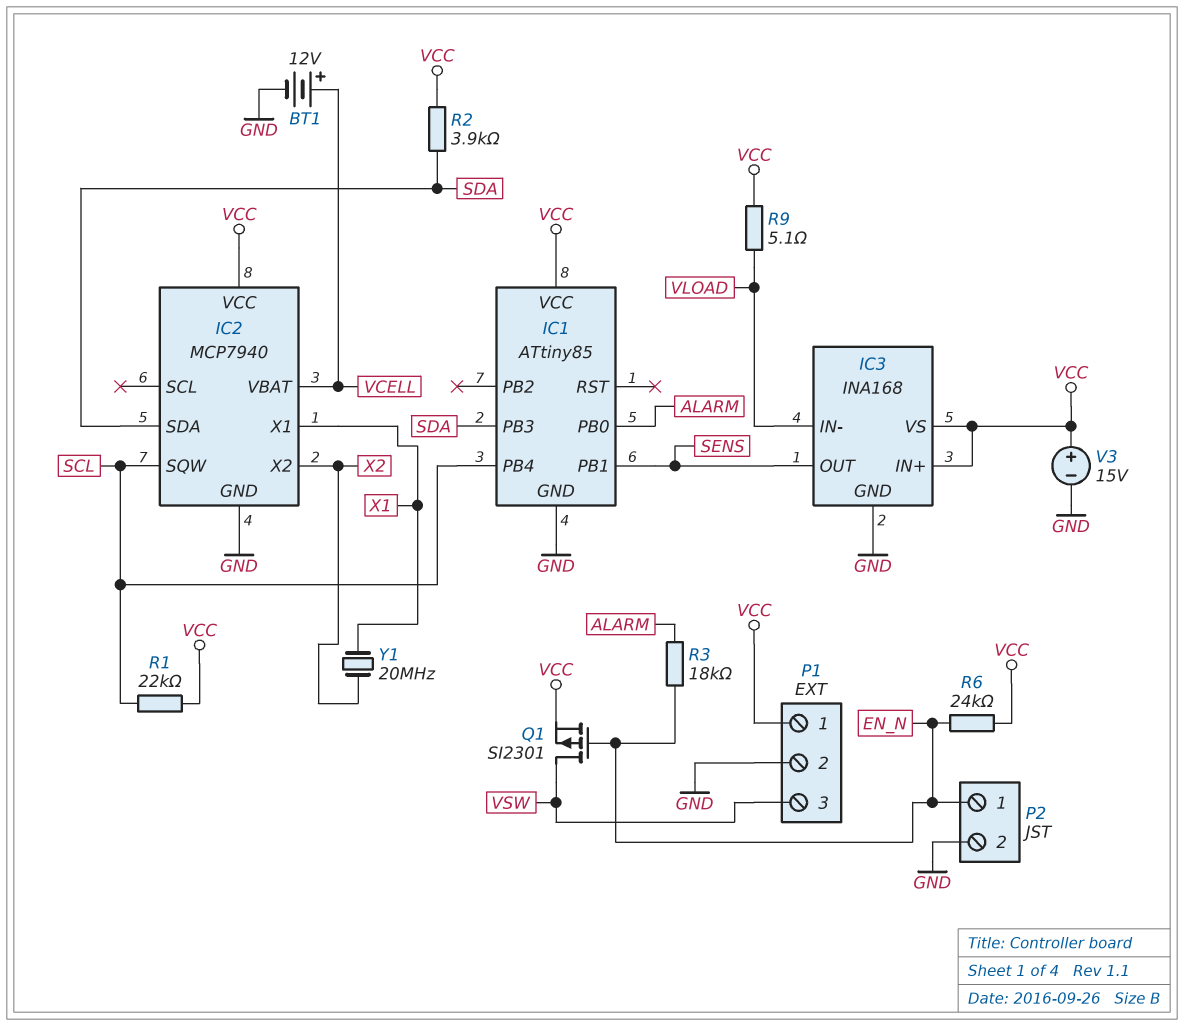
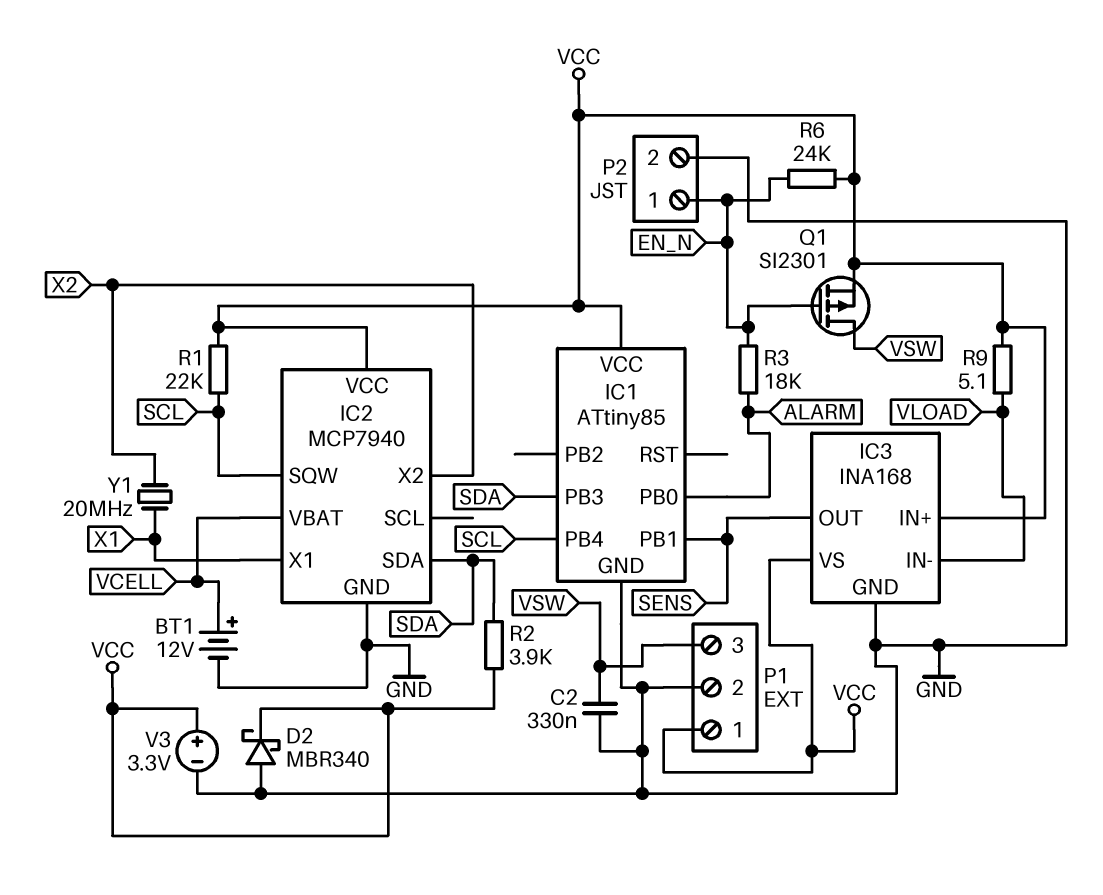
C2: none -> 330nF (GND, VSW)
D2: none -> schottky MBR340 (A GND, K VCC)
V3: 15V (plus VCC, minus GND) -> 3.3V (plus VCC, minus GND)

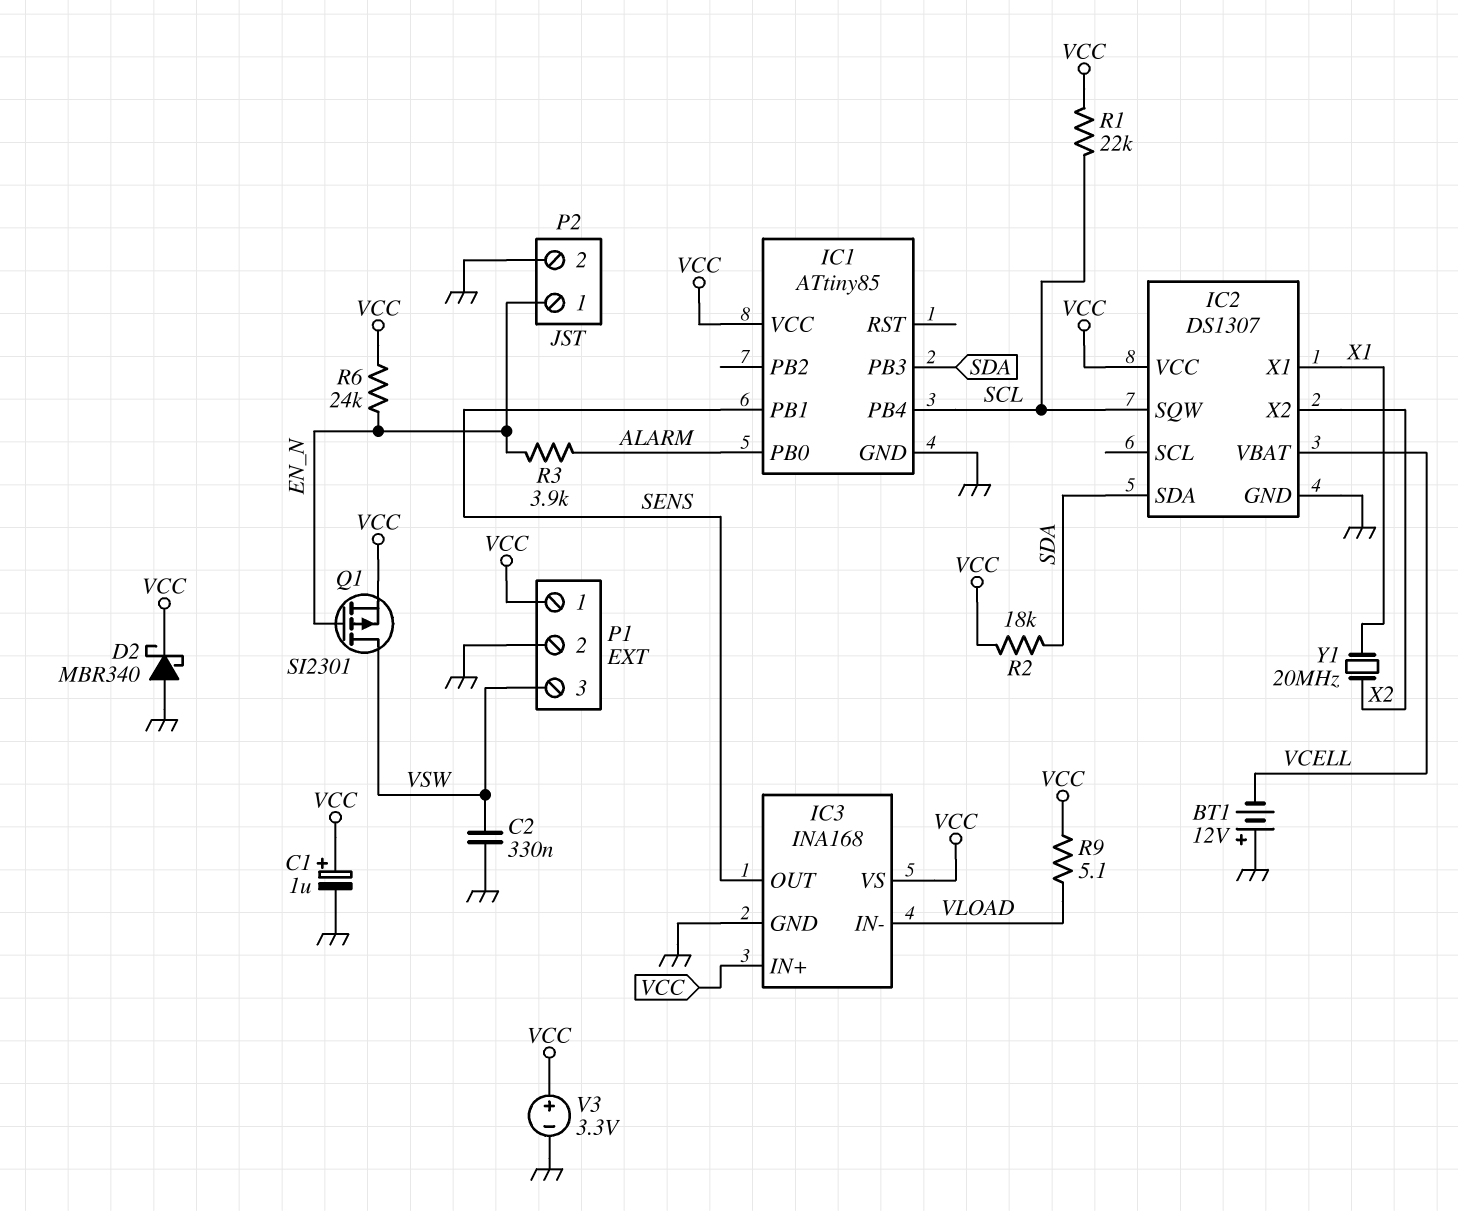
BT1: 12V (plus VCELL, minus GND) -> 12V (plus GND, minus VCELL)
C1: none -> 1uF (plus VCC, minus GND)
IC2: MCP7940 -> DS1307
R2: 3.9k (SDA, VCC) -> 18k (SDA, VCC)
R3: 18k (ALARM, EN_N) -> 3.9k (ALARM, EN_N)

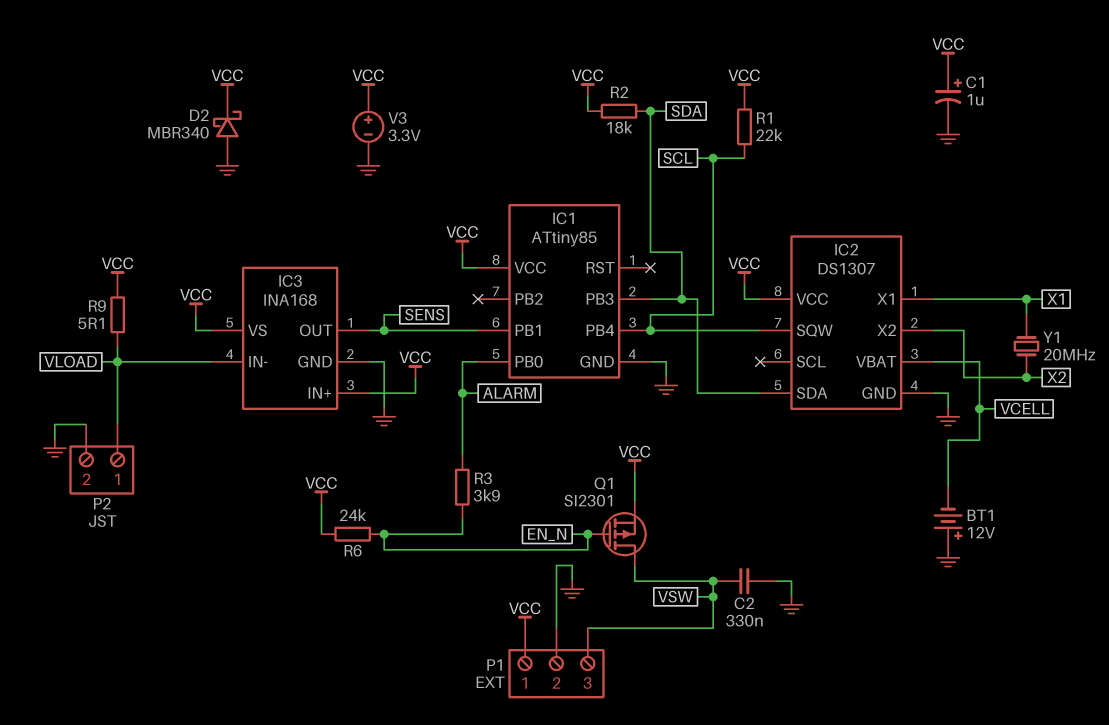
P2 pin 1: EN_N -> VLOAD

